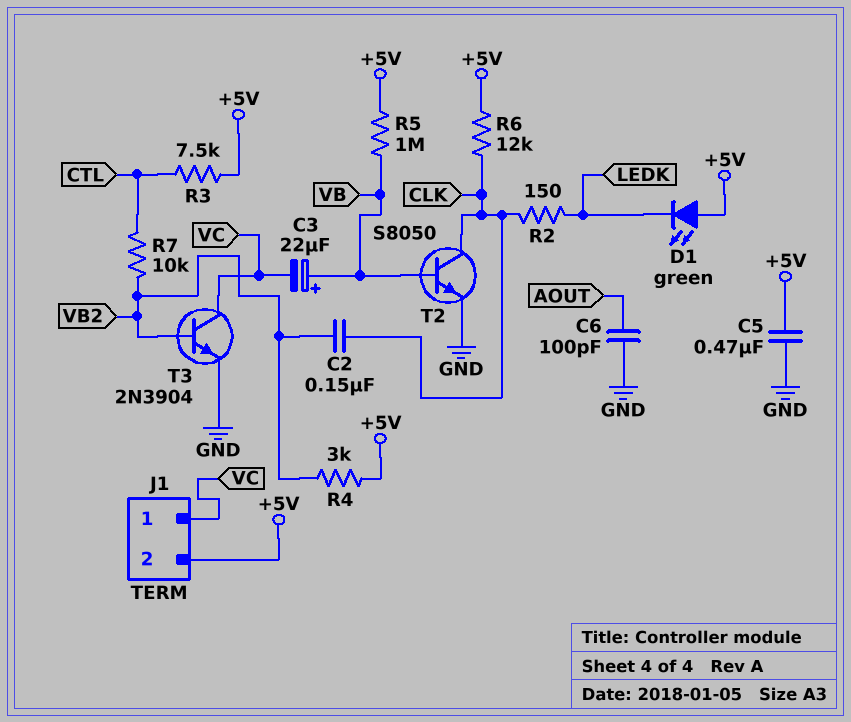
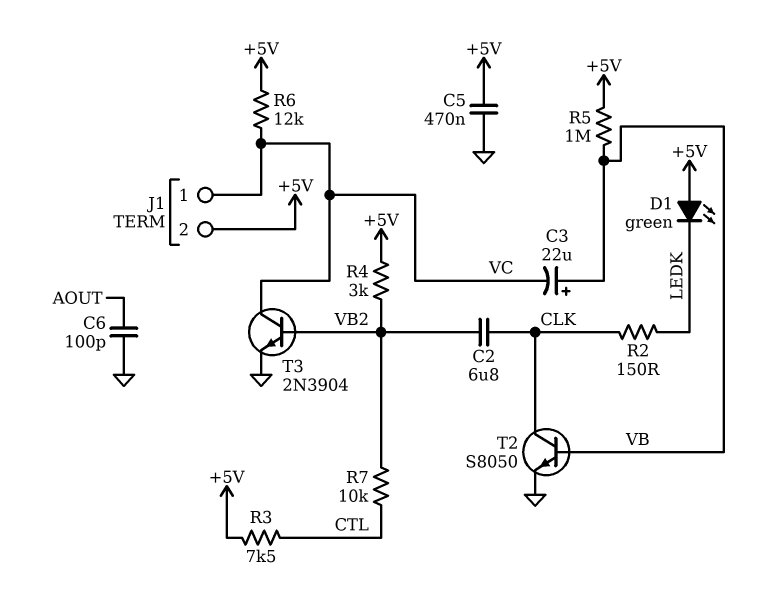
C2: 150nF (CLK, VB2) -> 6.8uF (CLK, VB2)
R6: 12k (+5V, CLK) -> 12k (+5V, VC)

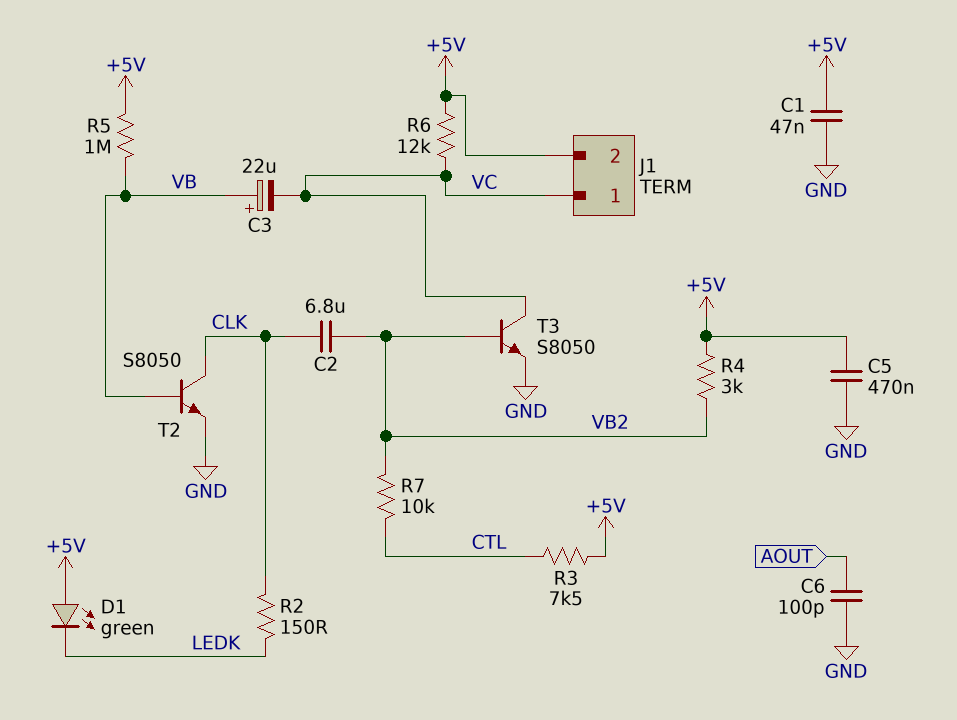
C1: none -> 47nF (+5V, GND)
T3: NPN 2N3904 (B VB2, C VC, E GND) -> NPN S8050 (B VB2, C VC, E GND)

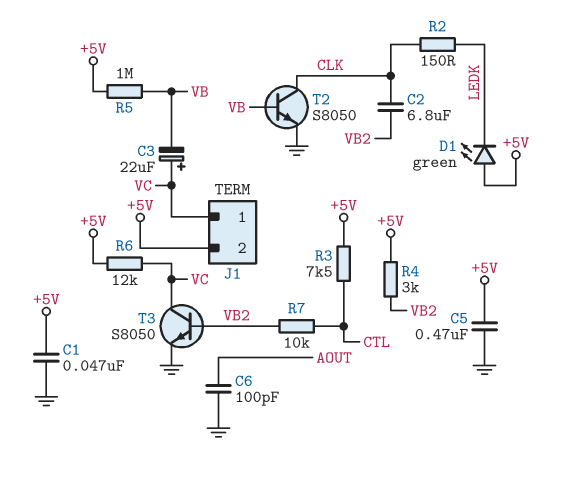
C3: 22uF (plus VB, minus VC) -> 22uF (plus VC, minus VB)

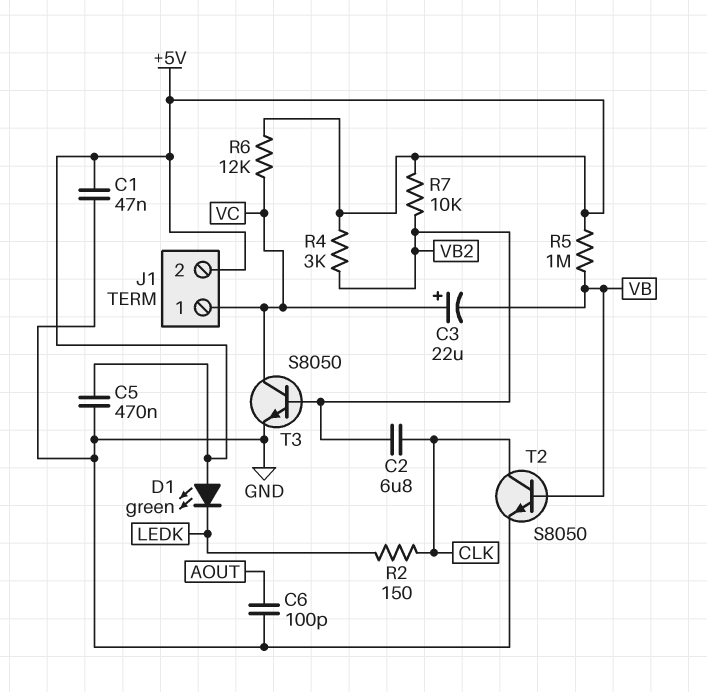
R3: 7.5k (+5V, CTL) -> none
R7: 10k (CTL, VB2) -> 10k (+5V, VB2)

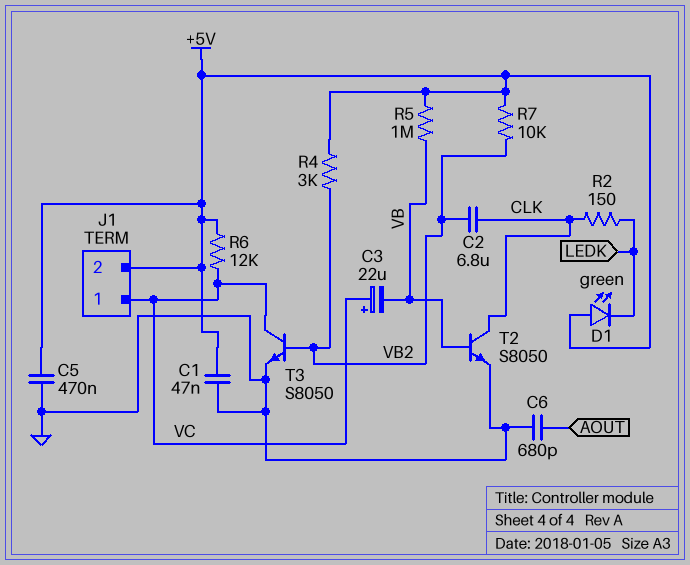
C6: 100pF (AOUT, GND) -> 680pF (AOUT, GND)

